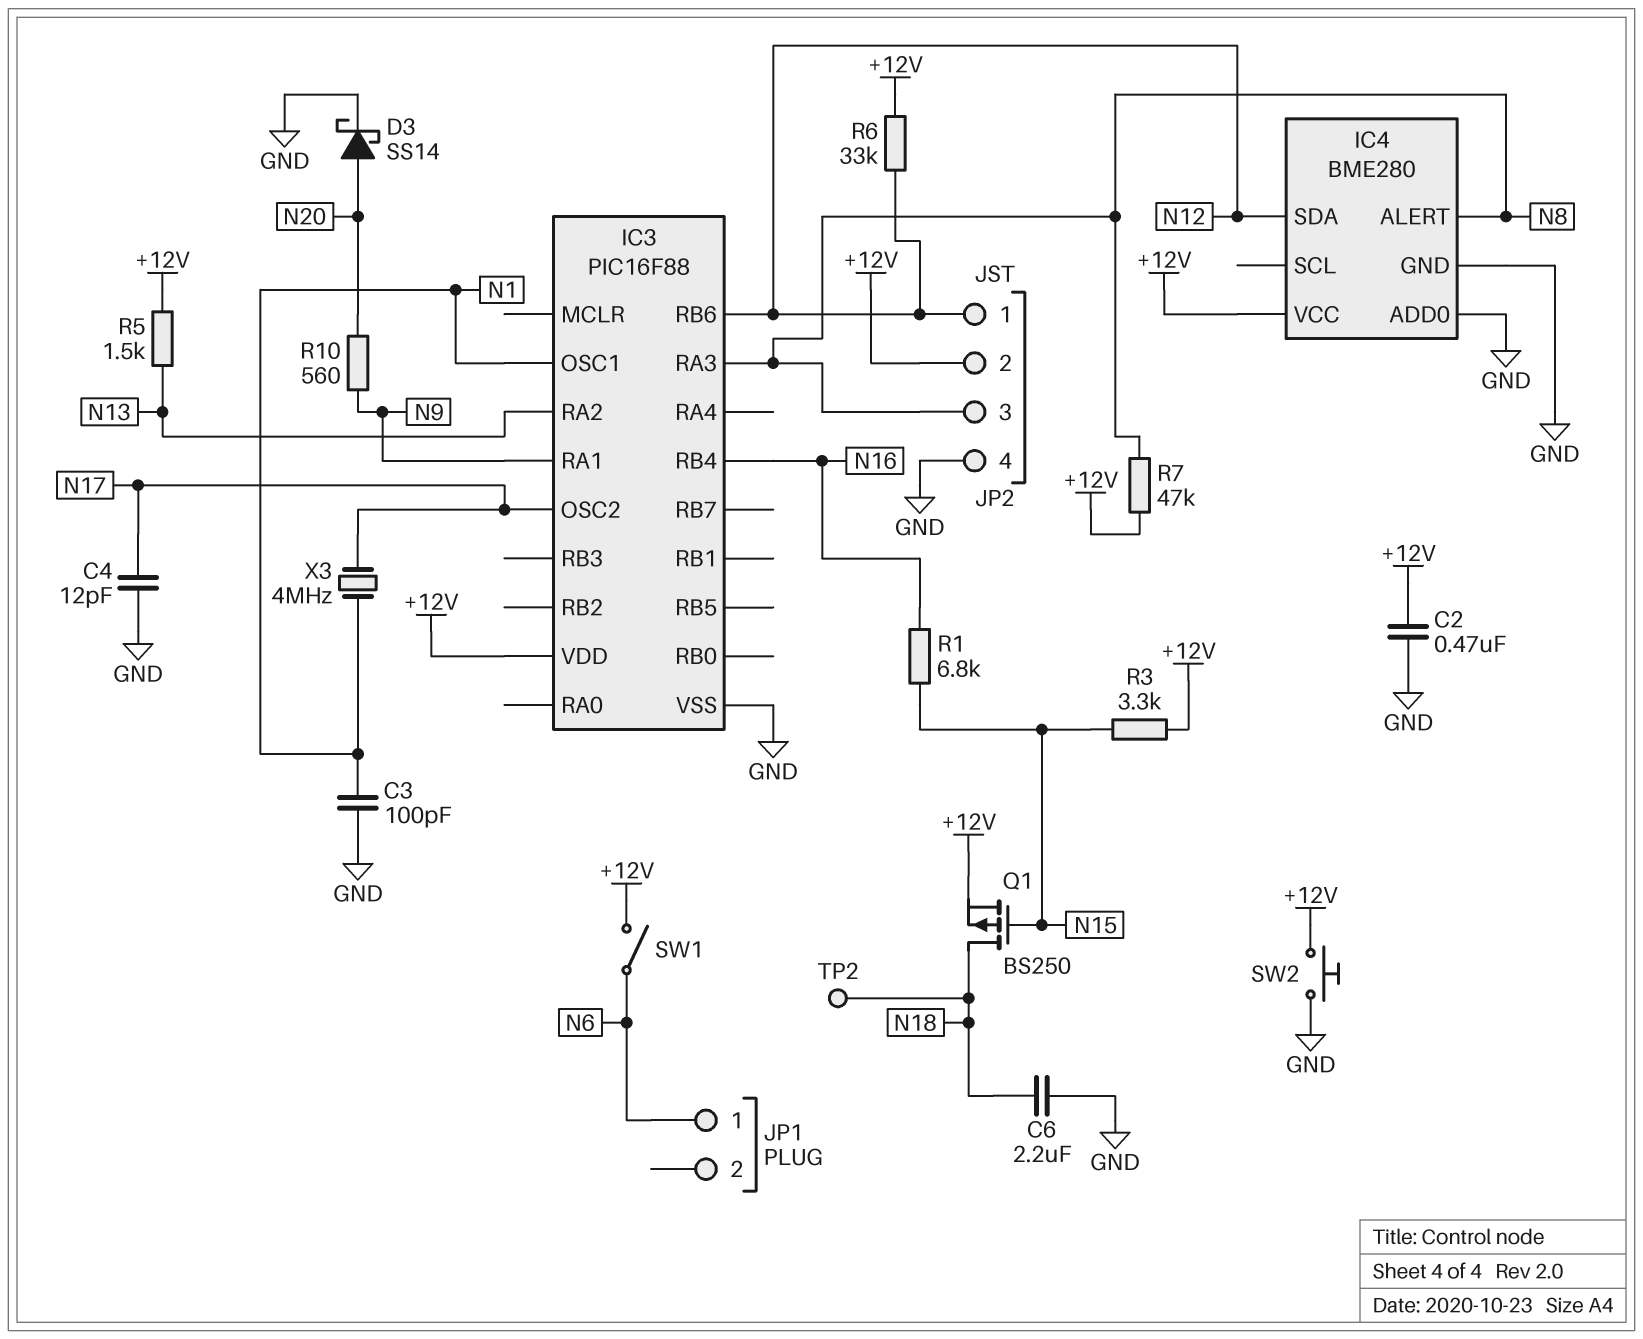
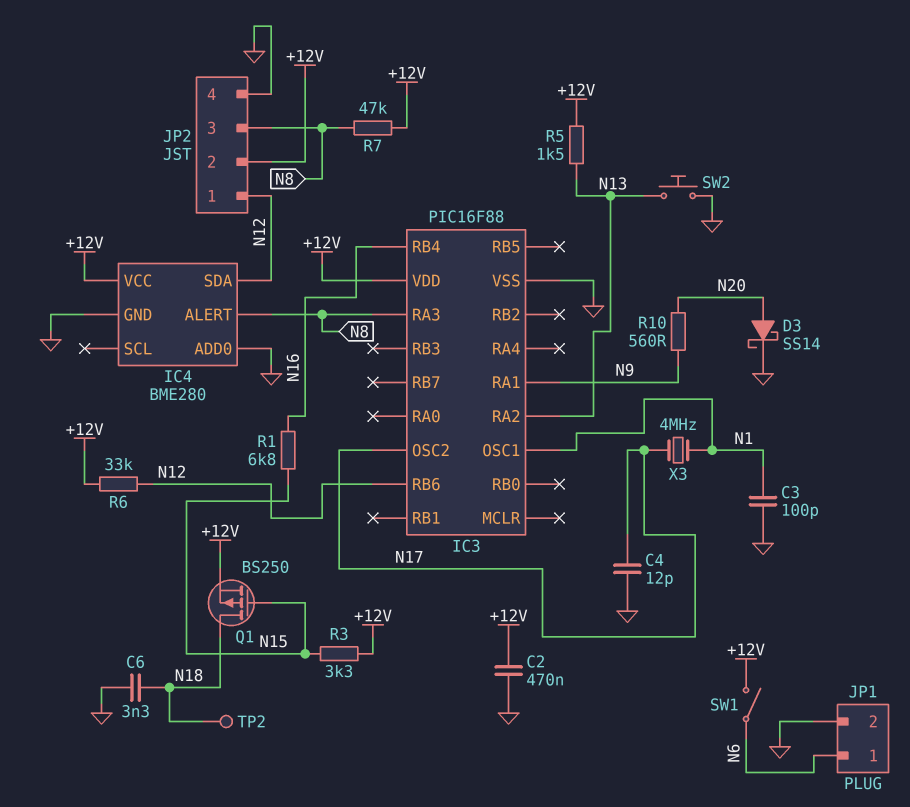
C6: 2.2uF (GND, N18) -> 3.3nF (GND, N18)
JP1 pin 2: none -> GND
SW2: button (+12V, GND) -> button (GND, N13)

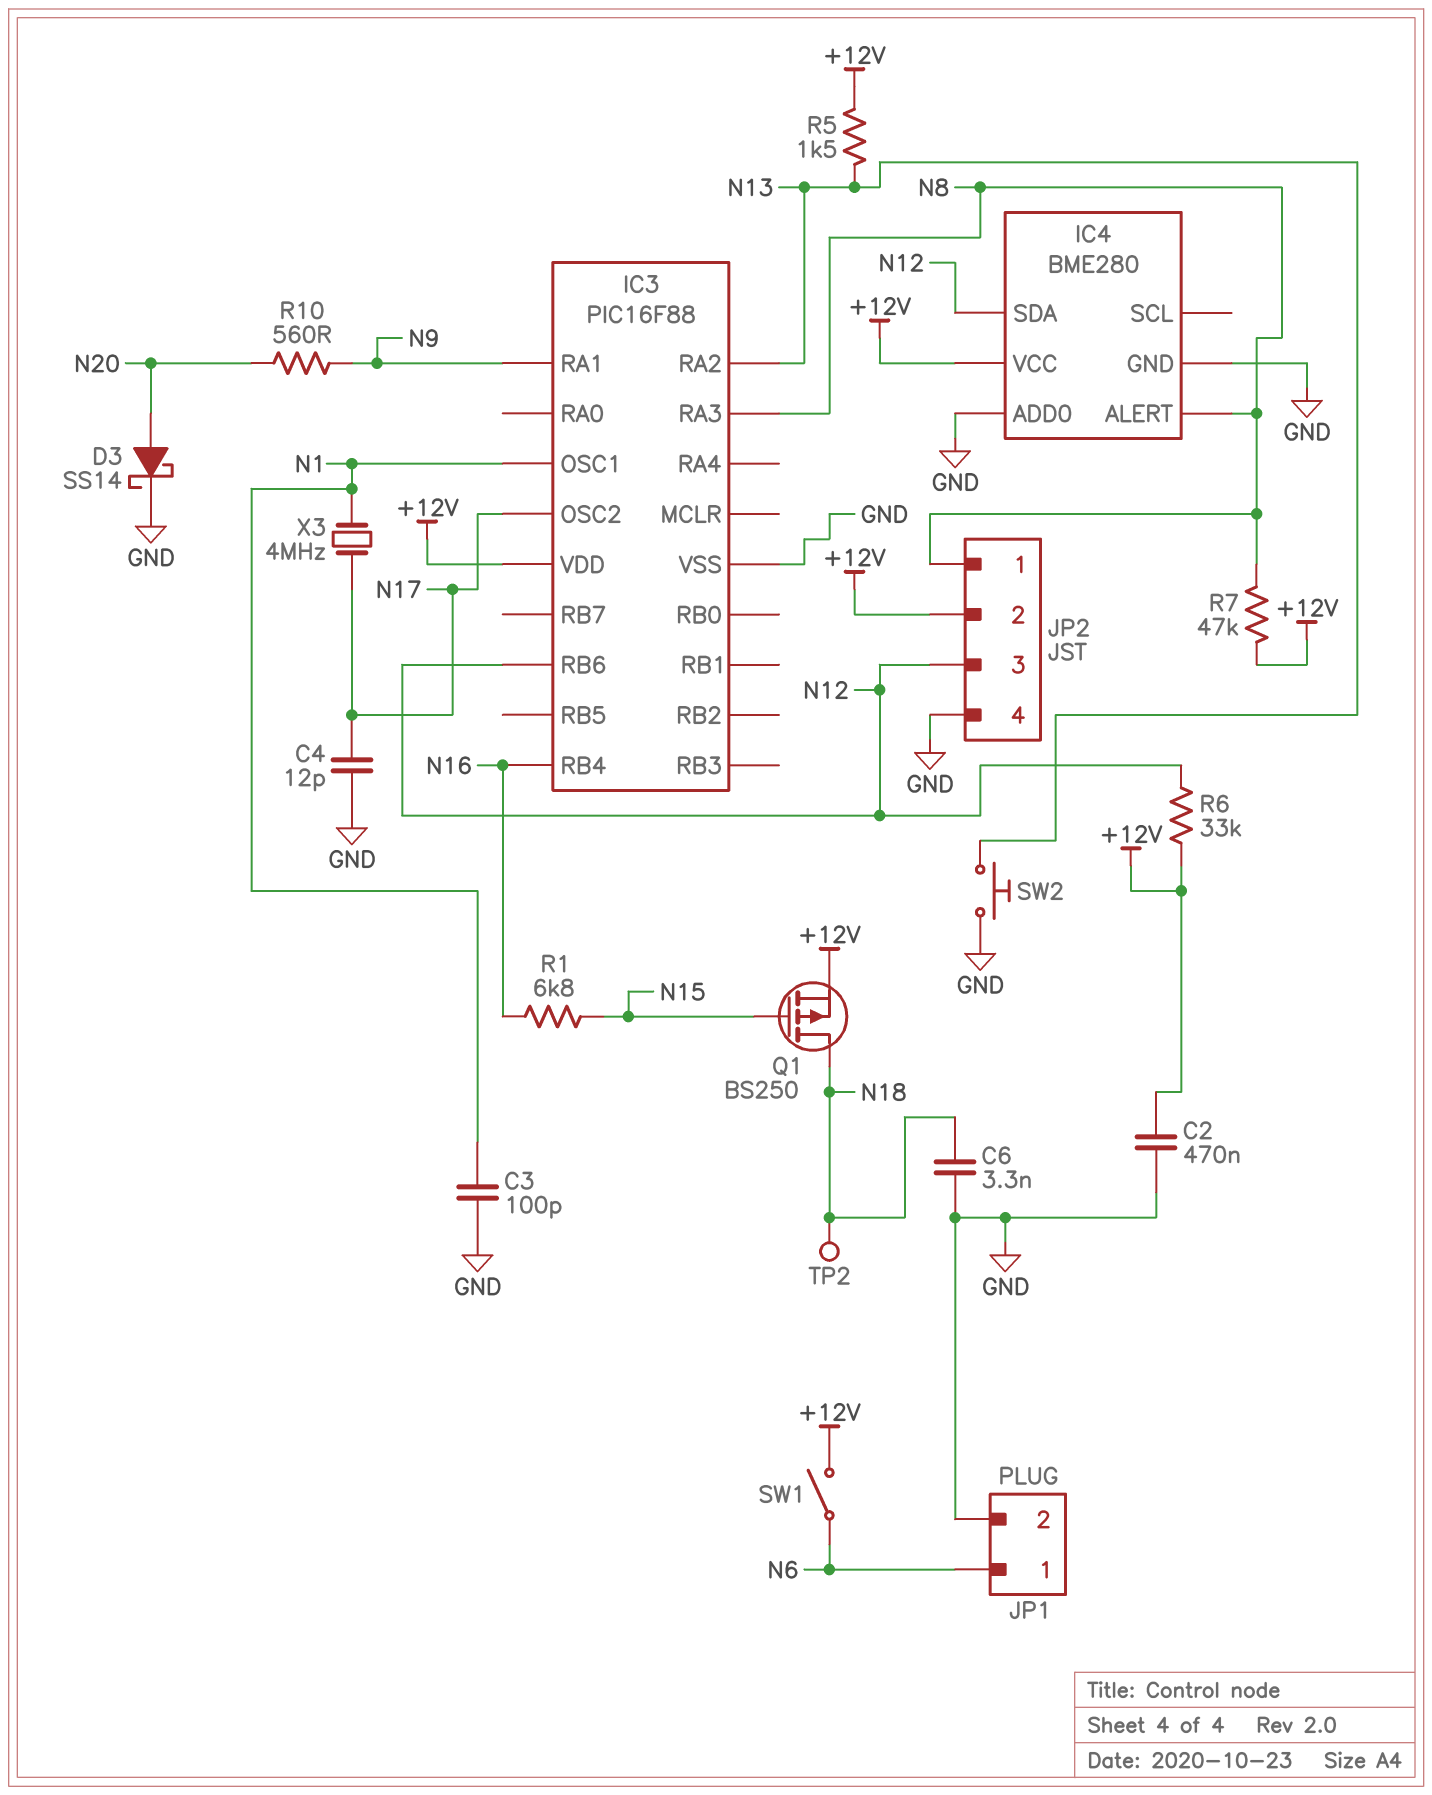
JP2 pin 1: N12 -> N8
JP2 pin 3: N8 -> N12
R3: 3.3k (+12V, N15) -> none

